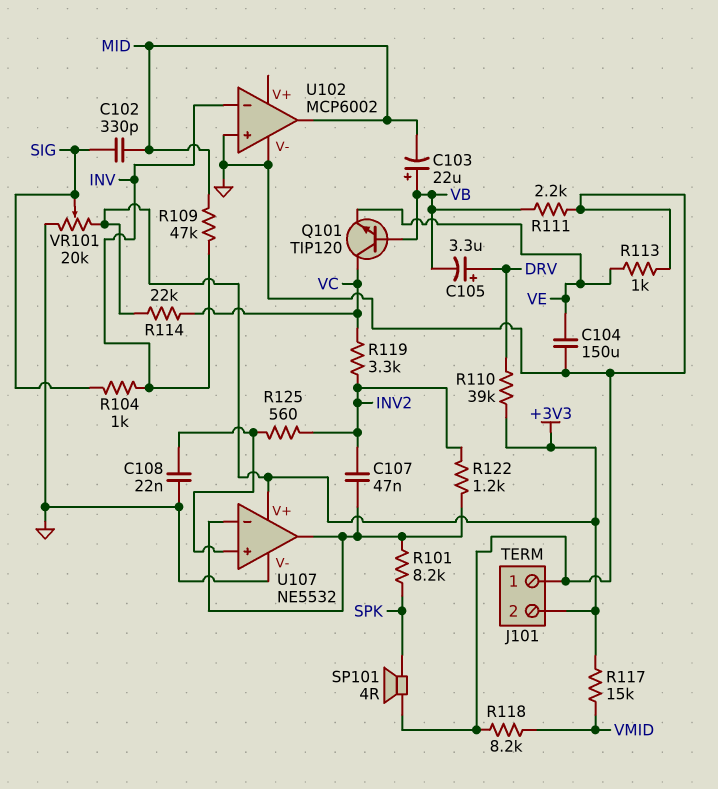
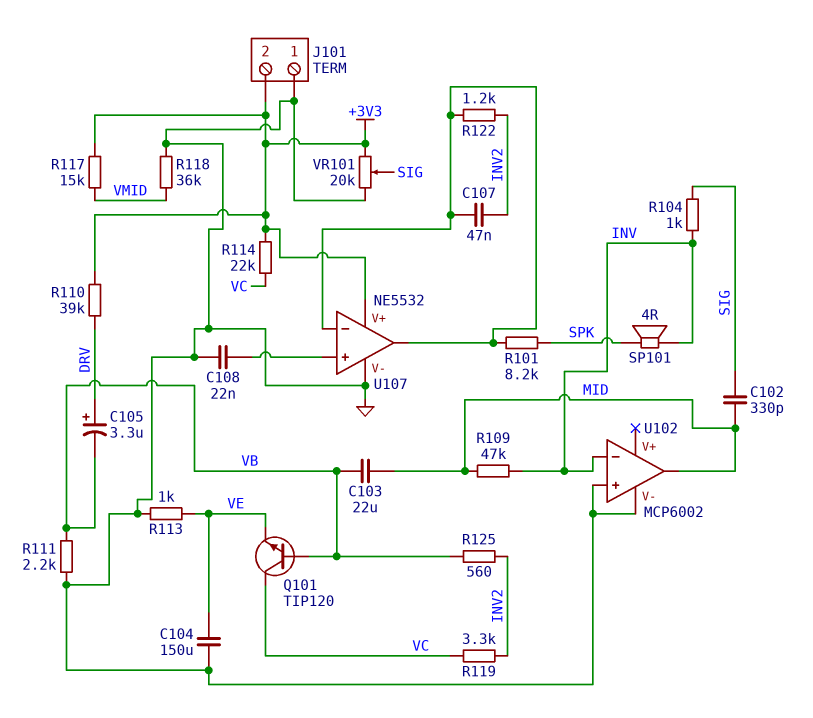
C103: 22uF (plus VB, minus MID) -> 22uF (MID, VB)
R118: 8.2k (GND, VMID) -> 36k (GND, VMID)
R125: 560 (INV2, U107/in+) -> 560 (INV2, VB)
SP101: speaker 4R (GND, SPK) -> speaker 4R (INV, SPK)

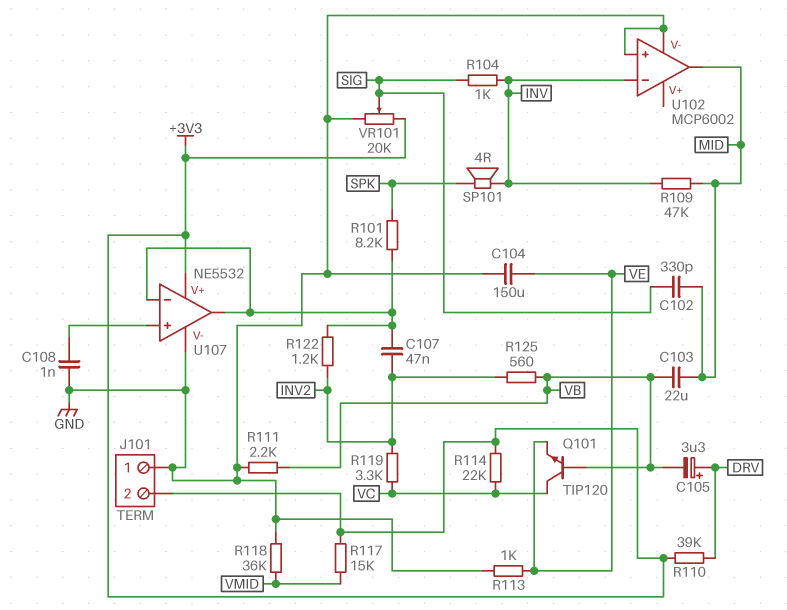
C108: 22nF (GND, U107/in+) -> 1nF (GND, U107/in+)

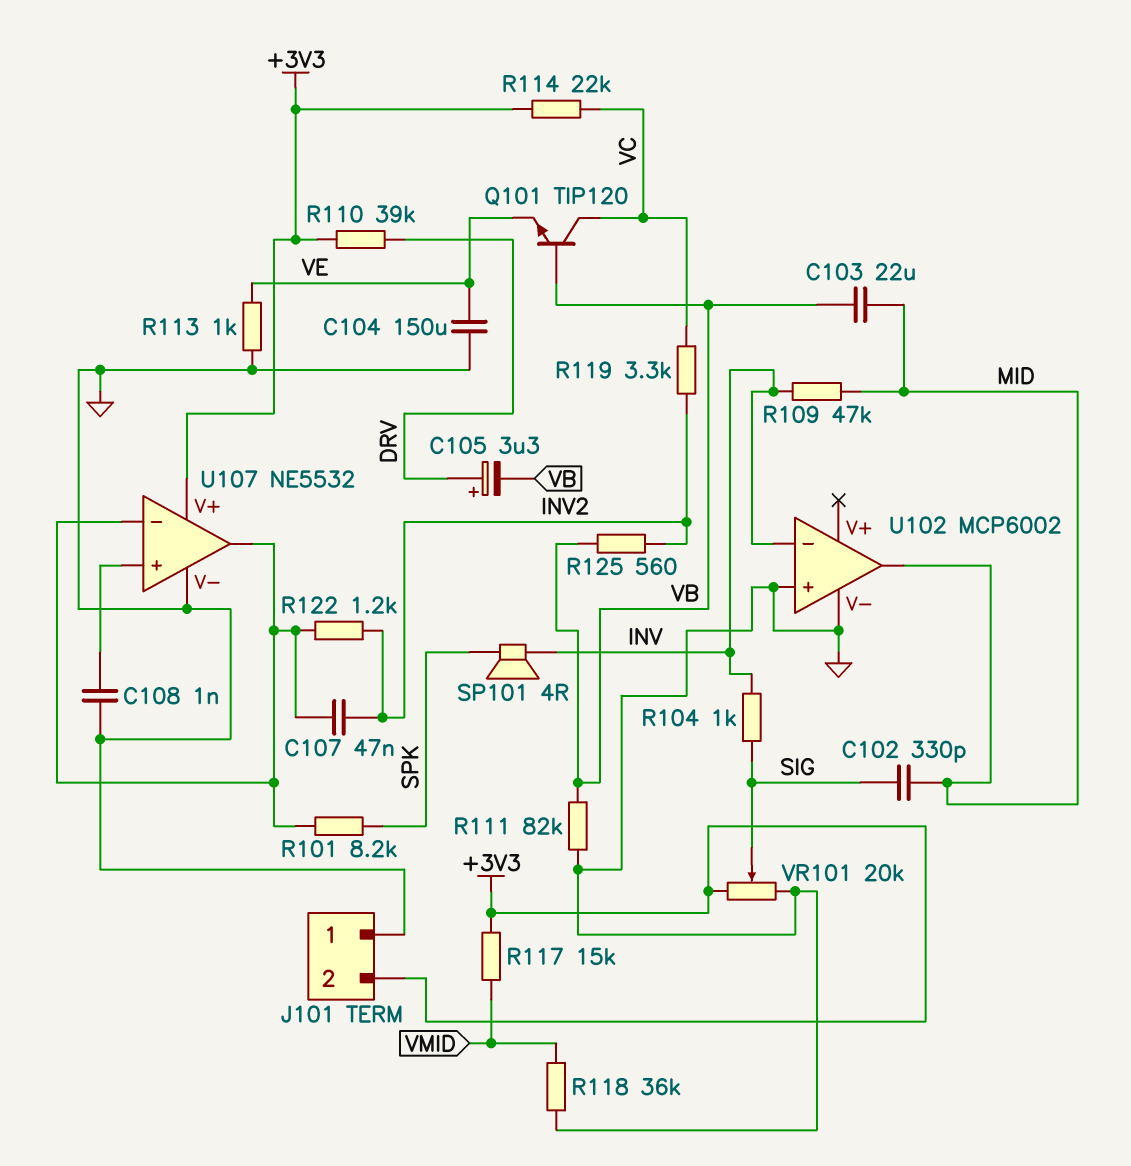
R111: 2.2k (GND, VB) -> 82k (GND, VB)

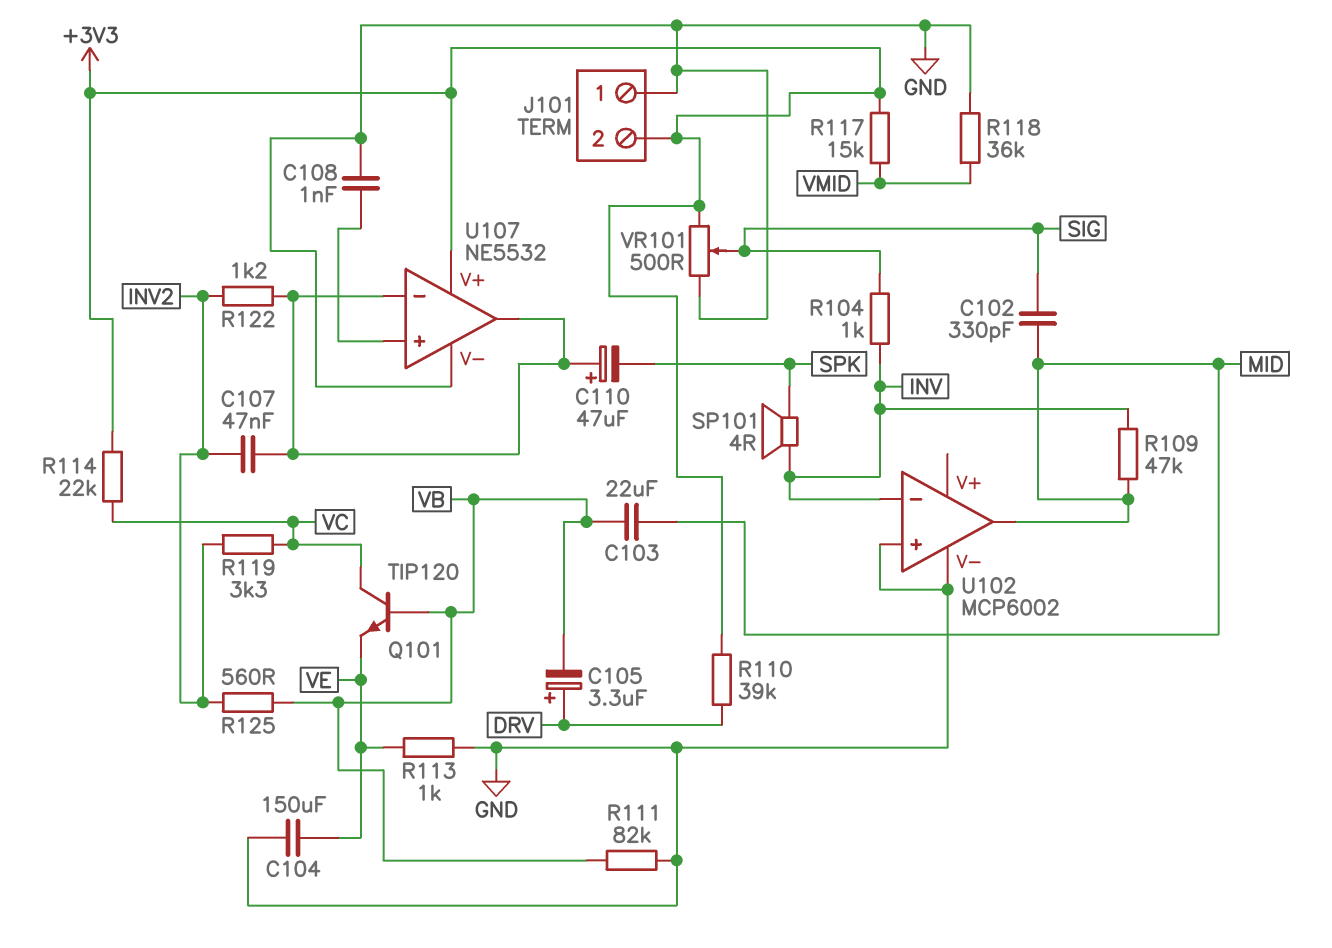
C110: none -> 47uF (plus U107/in-, minus SPK)
R101: 8.2k (SPK, U107/in-) -> none
VR101: 20k (+3V3, GND, wiper SIG) -> 500 (+3V3, GND, wiper SIG)

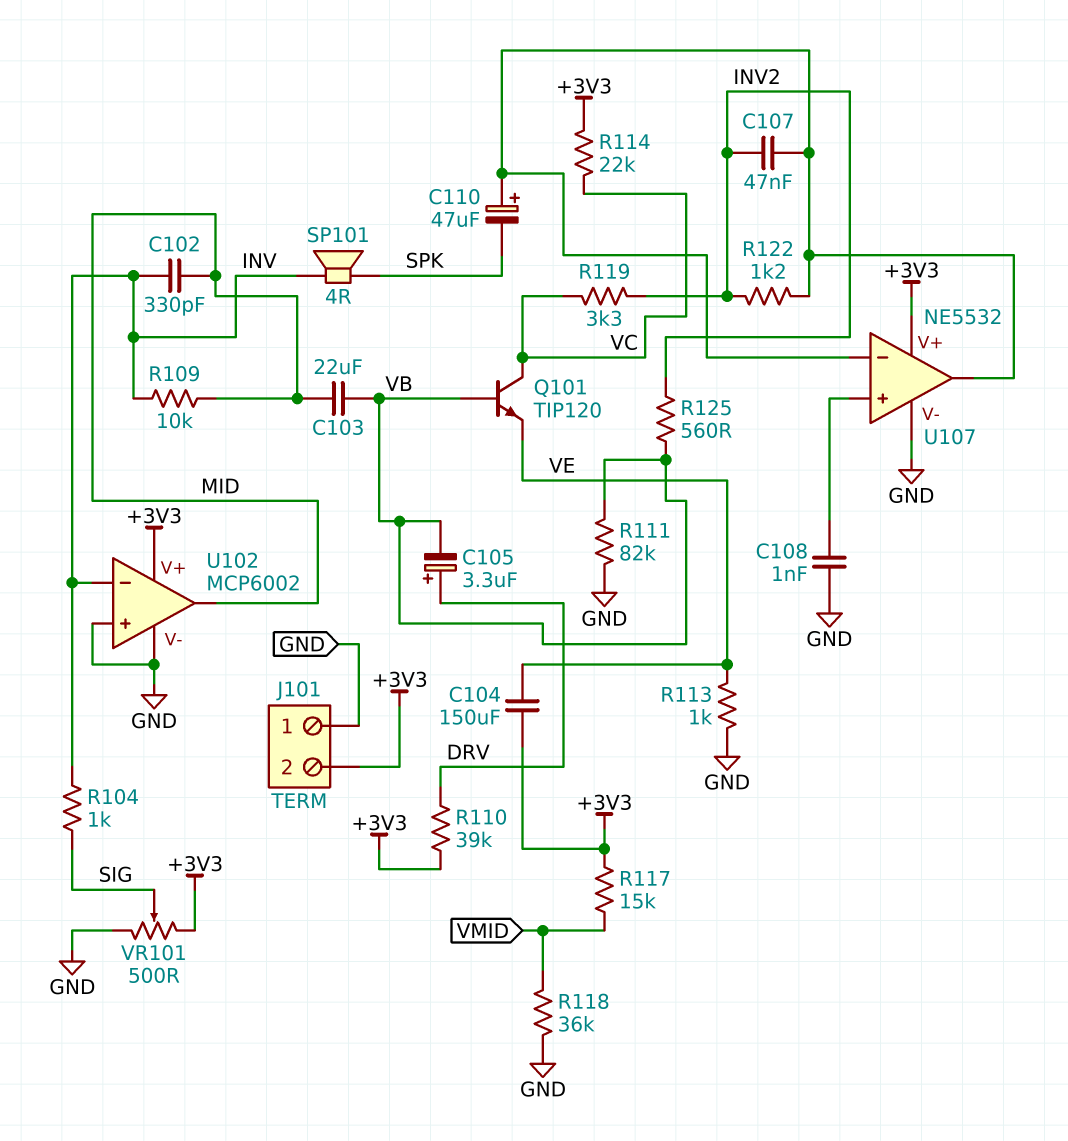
C102: 330pF (MID, SIG) -> 330pF (INV, MID)
C104: 150uF (GND, VE) -> 150uF (+3V3, VE)
R109: 47k (INV, MID) -> 10k (INV, MID)
U102 pin V+: none -> +3V3

